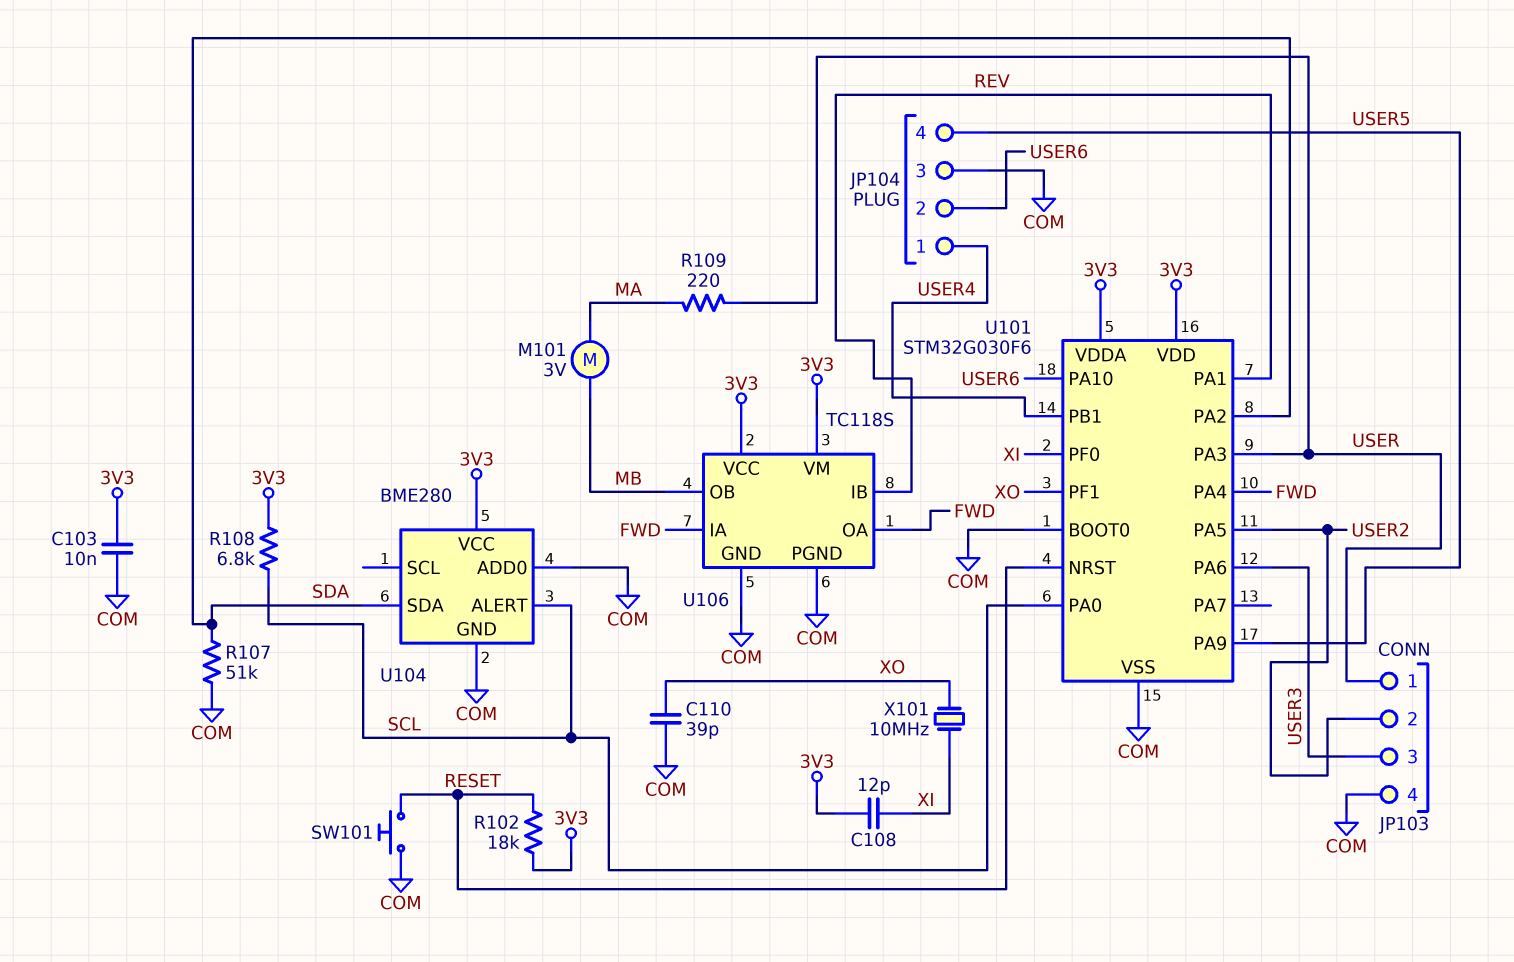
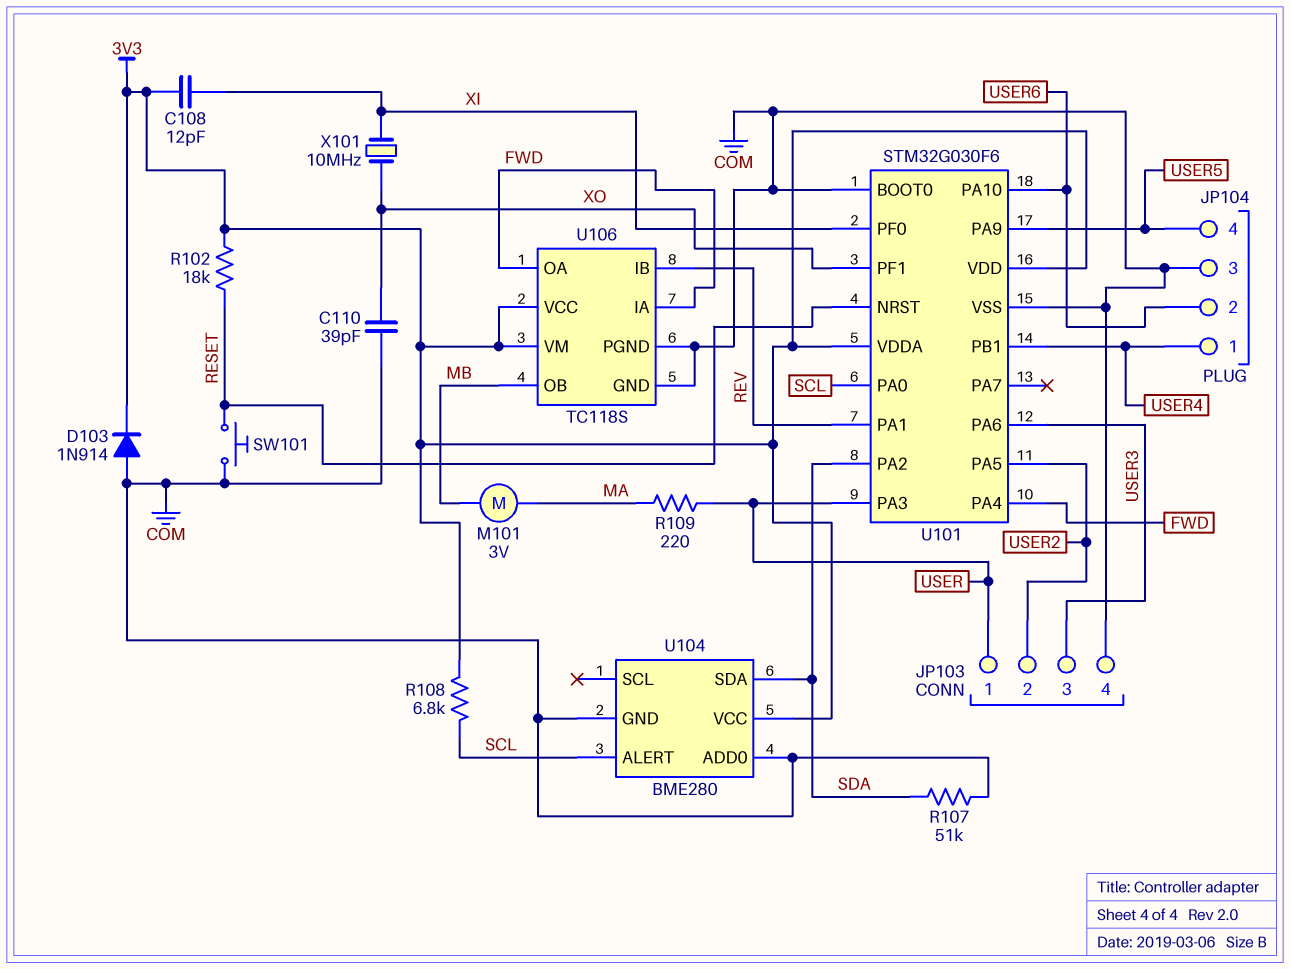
C103: 10nF (3V3, COM) -> none
D103: none -> diode 1N914 (A COM, K 3V3)

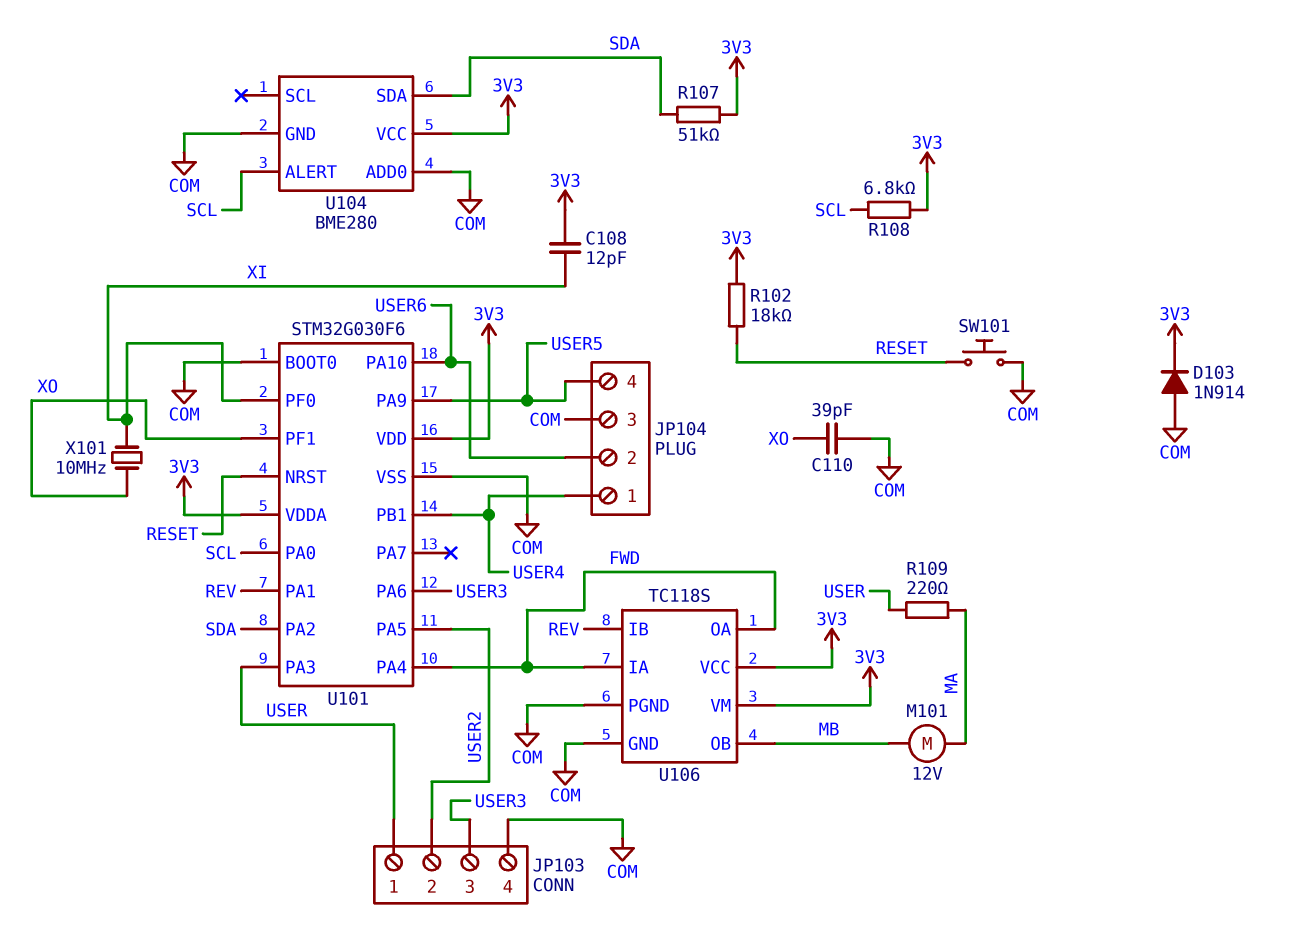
M101: motor 3V (MA, MB) -> motor 12V (MA, MB)
R107: 51k (COM, SDA) -> 51k (3V3, SDA)

